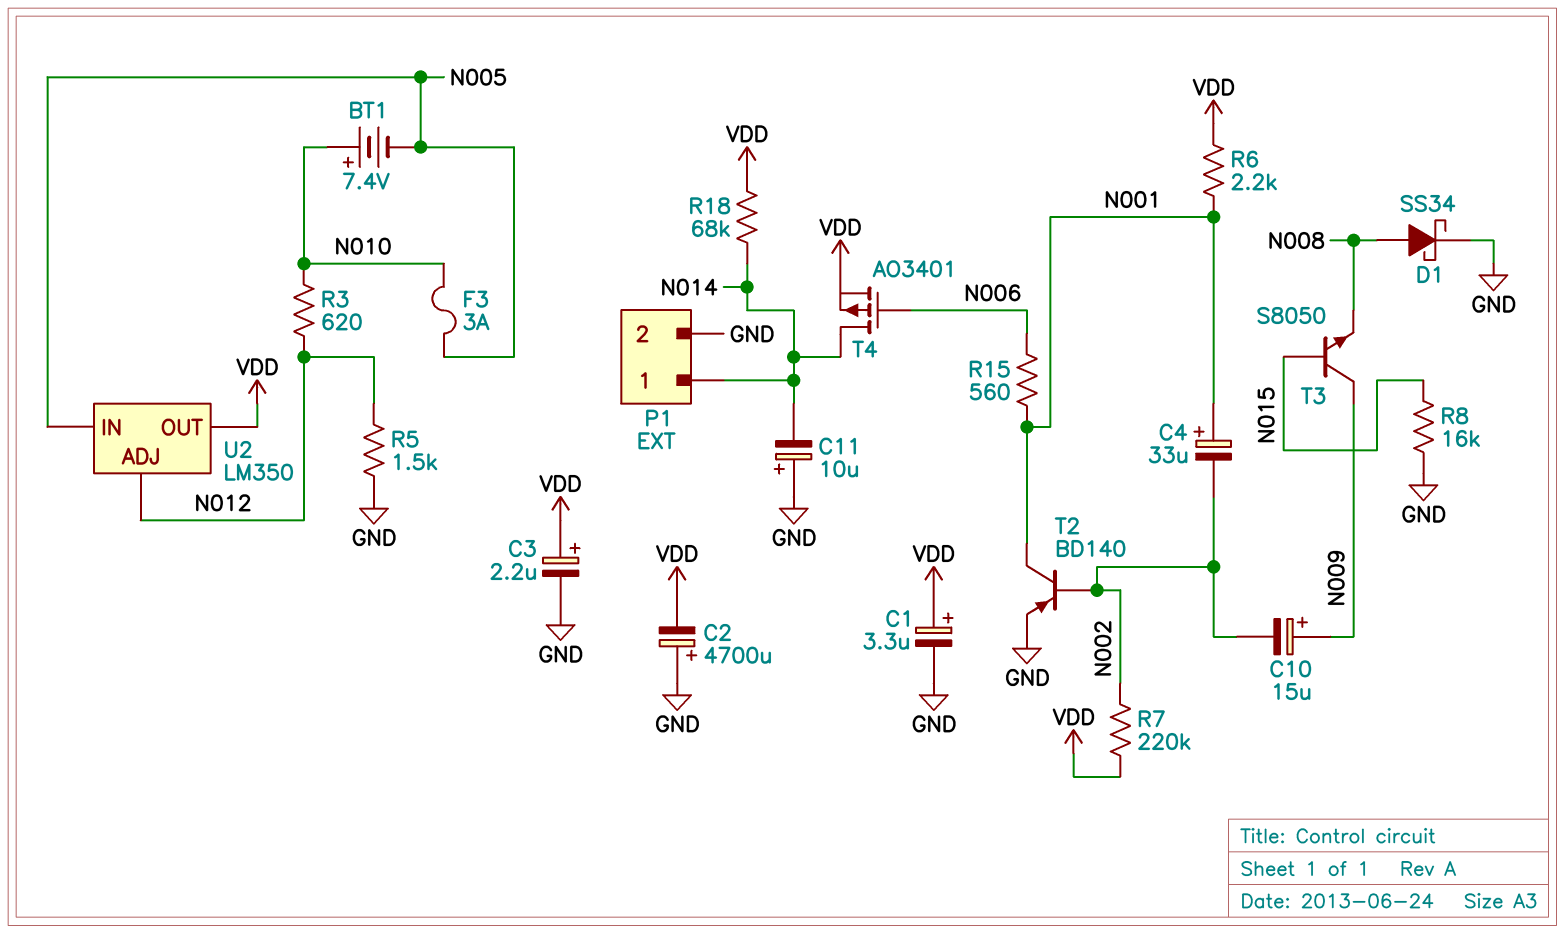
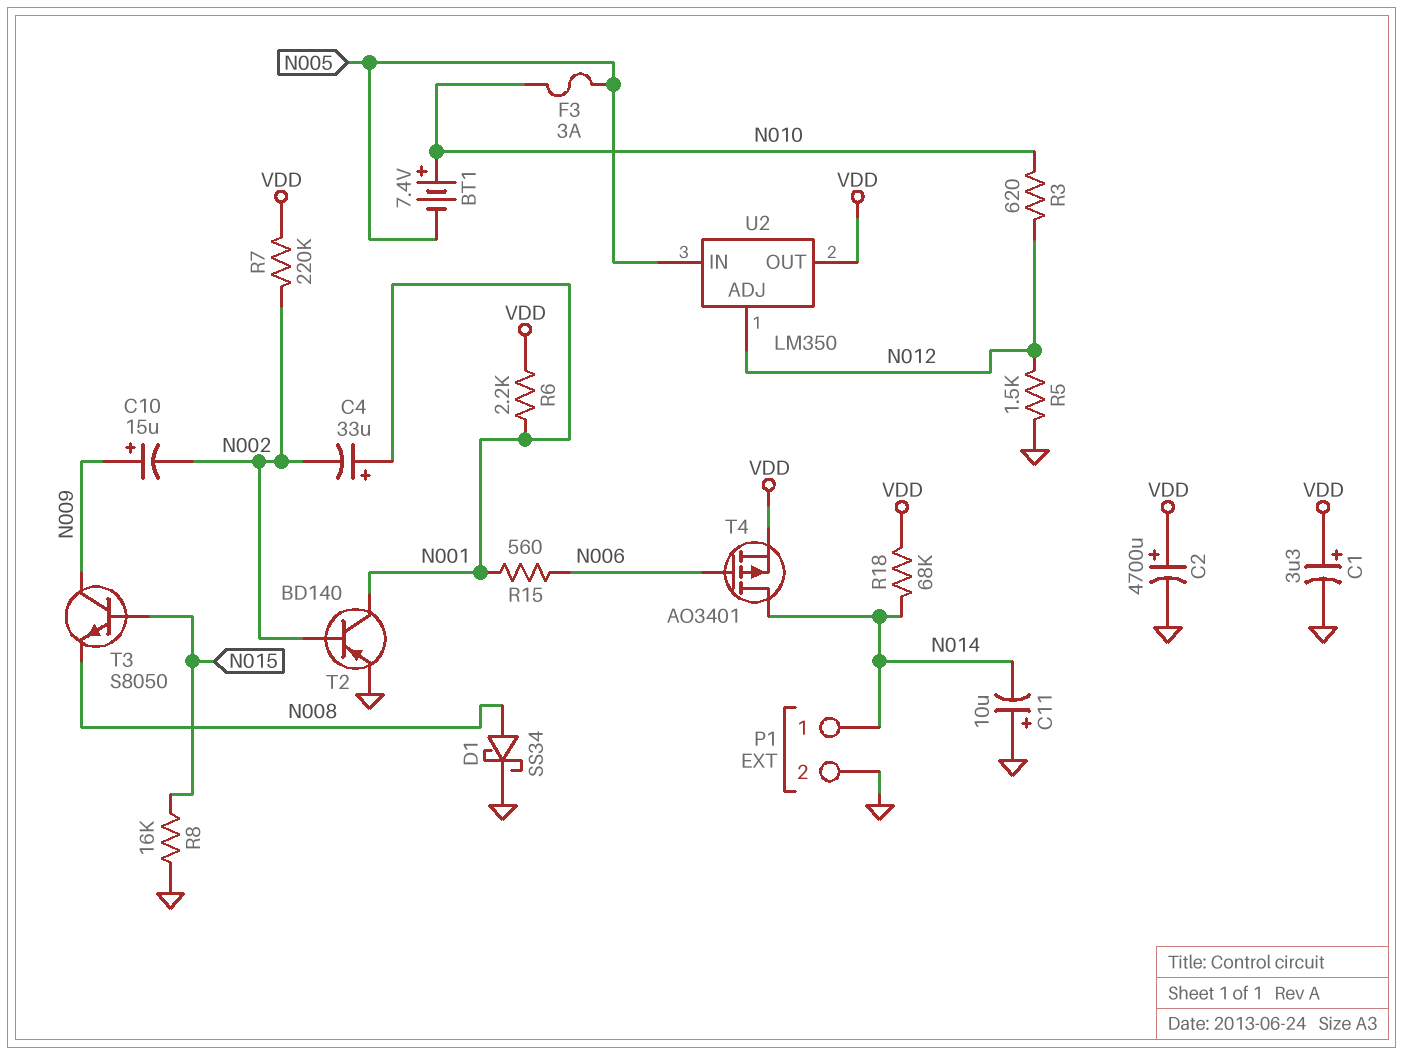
C2: 4700uF (plus GND, minus VDD) -> 4700uF (plus VDD, minus GND)
C3: 2.2uF (plus VDD, minus GND) -> none

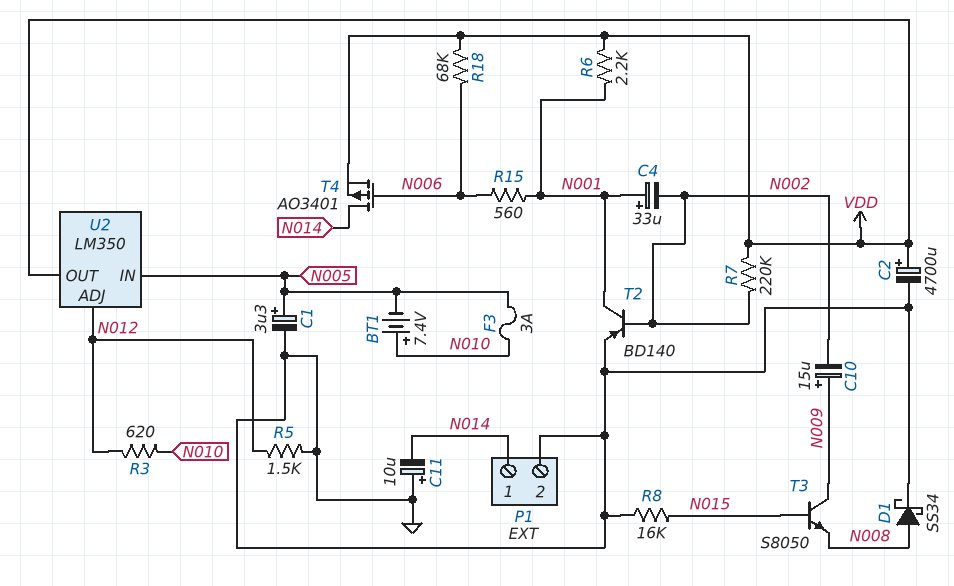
C1: 3.3uF (plus VDD, minus GND) -> 3.3uF (plus N005, minus GND)
R18: 68k (N014, VDD) -> 68k (N006, VDD)

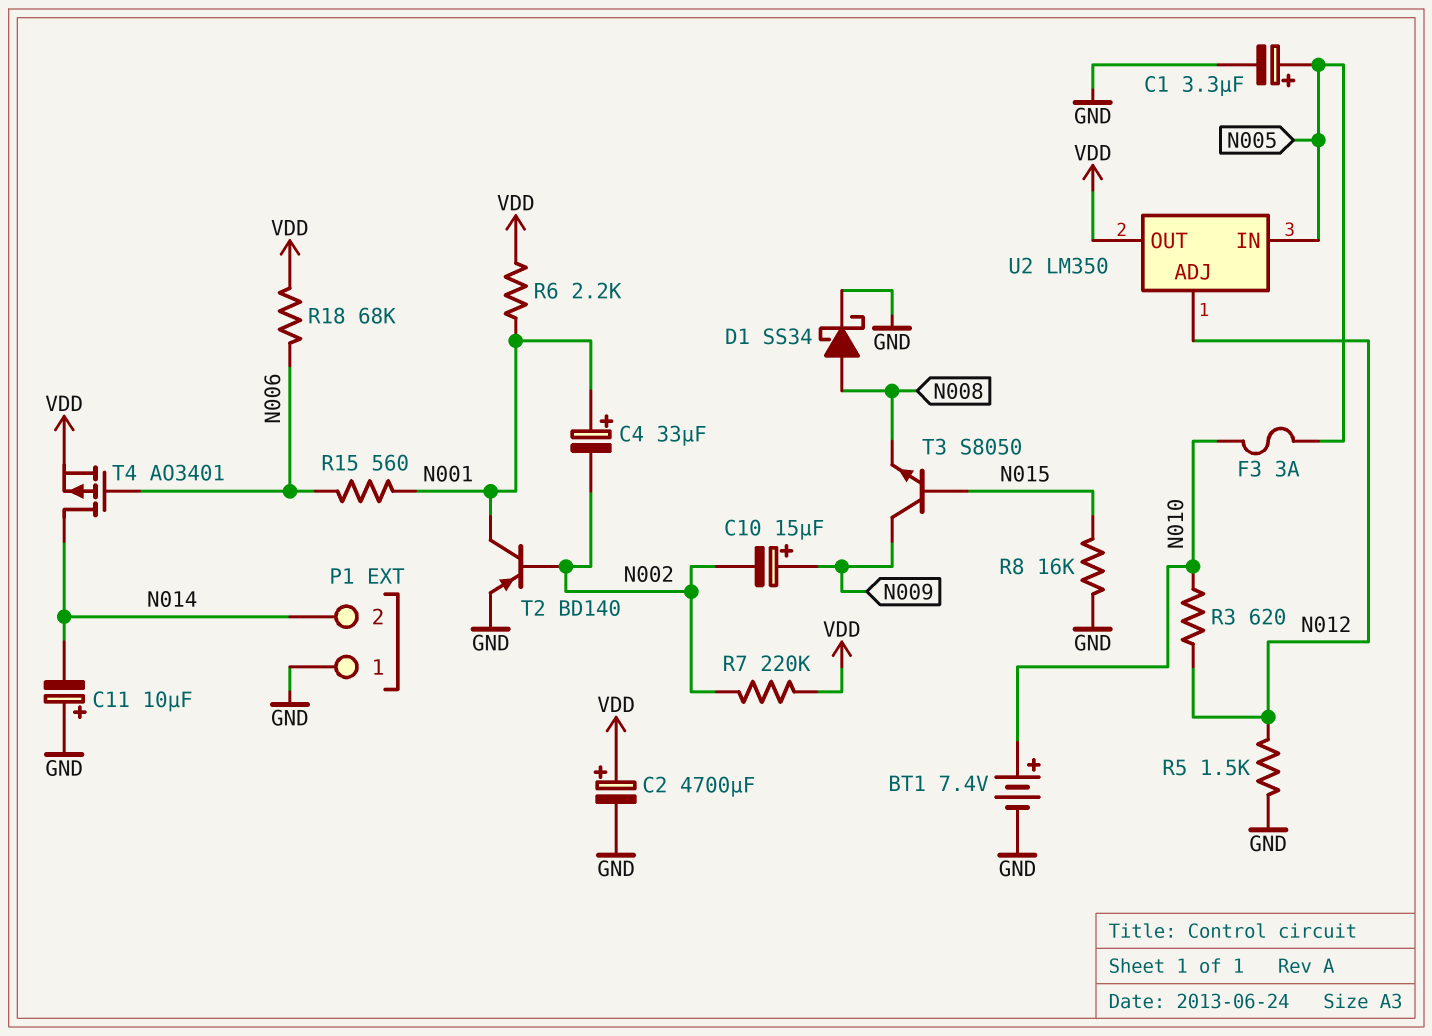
BT1: 7.4V (plus N010, minus N005) -> 7.4V (plus N010, minus GND)
P1 pin 1: N014 -> GND
P1 pin 2: GND -> N014

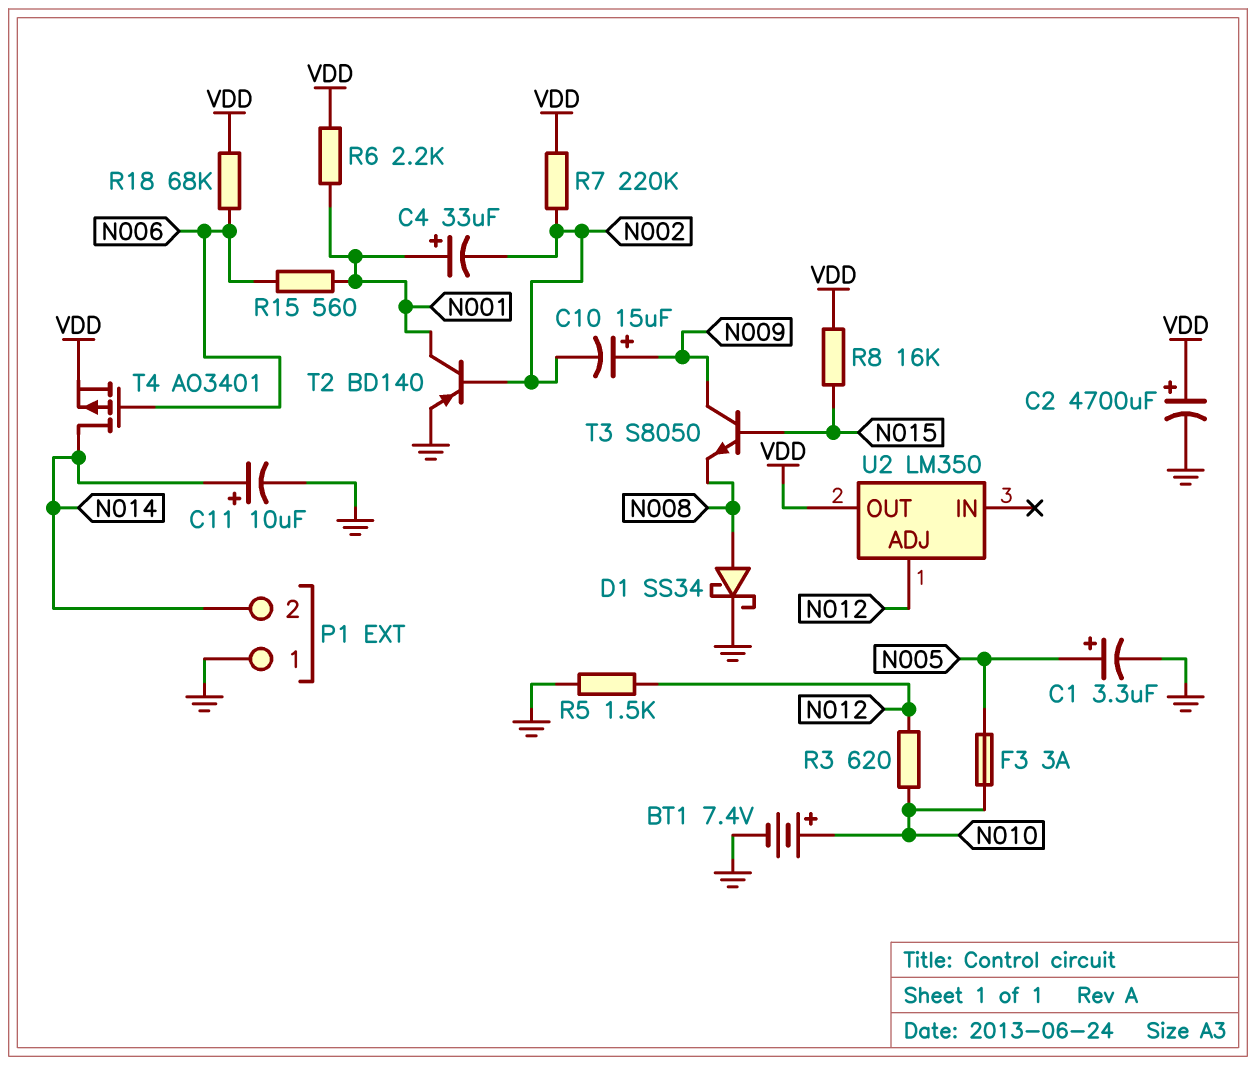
C11: 10uF (plus GND, minus N014) -> 10uF (plus N014, minus GND)
R8: 16k (GND, N015) -> 16k (N015, VDD)
U2 pin IN: N005 -> none

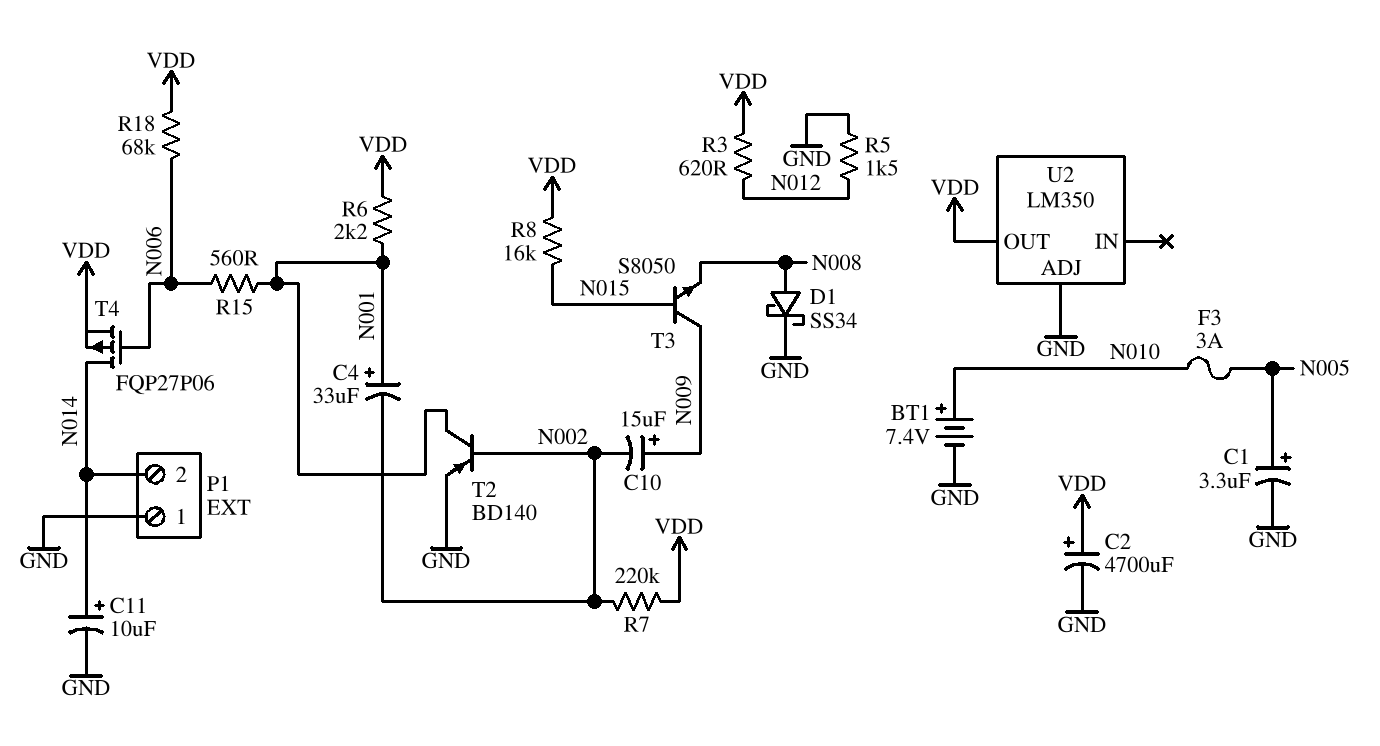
R3: 620 (N010, N012) -> 620 (N012, VDD)
T4: PMOS AO3401 (G N006, D N014, S VDD) -> PMOS FQP27P06 (G N006, D N014, S VDD)
U2 pin ADJ: N012 -> GND

